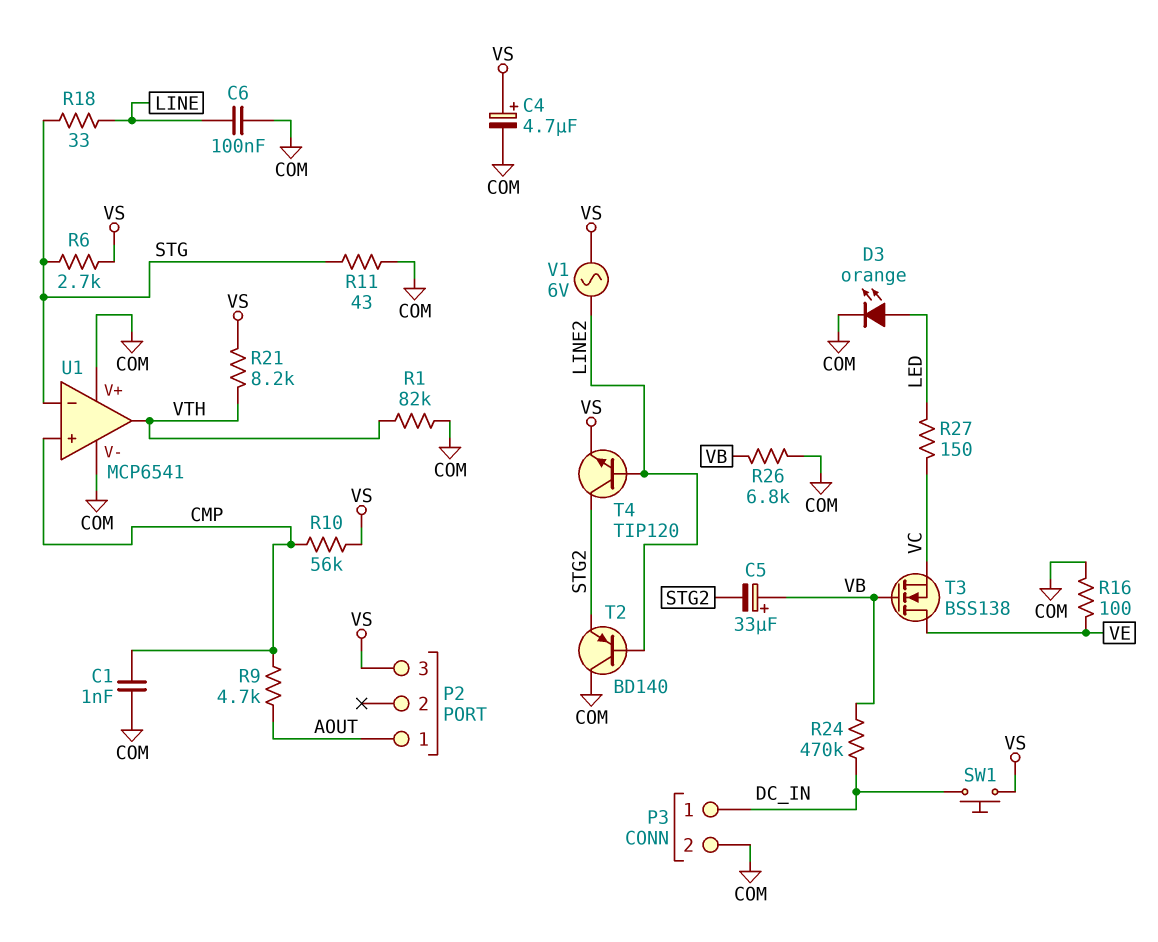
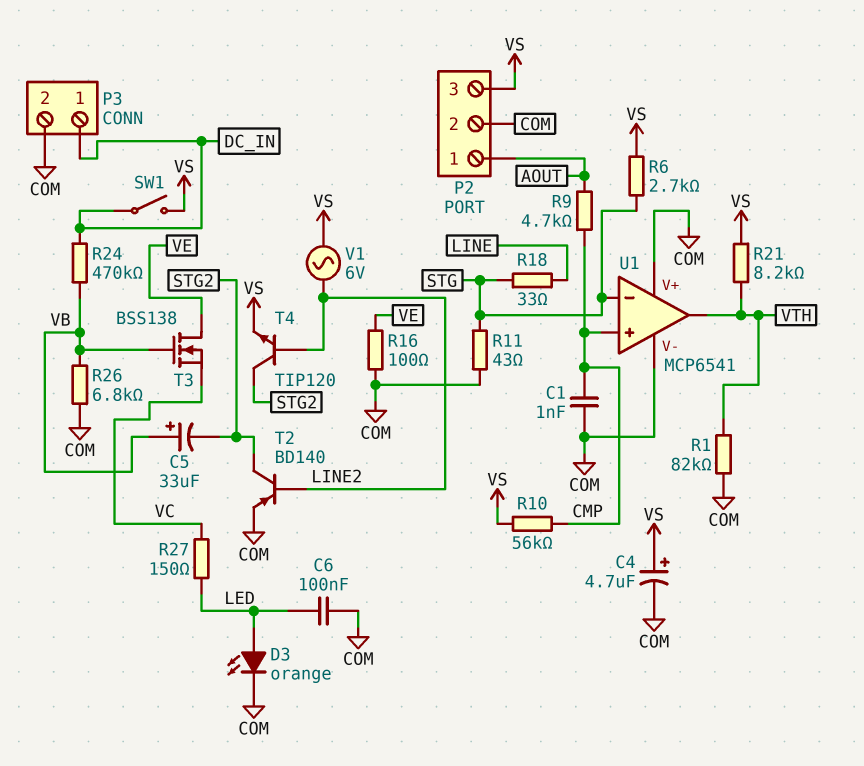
C6: 100nF (COM, LINE) -> 100nF (COM, LED)
P2 pin 2: none -> COM
SW1: button (DC_IN, VS) -> switch (DC_IN, VS)
T2: PNP BD140 (B LINE2, C COM, E STG2) -> PNP BD140 (B LINE2, C STG2, E COM)

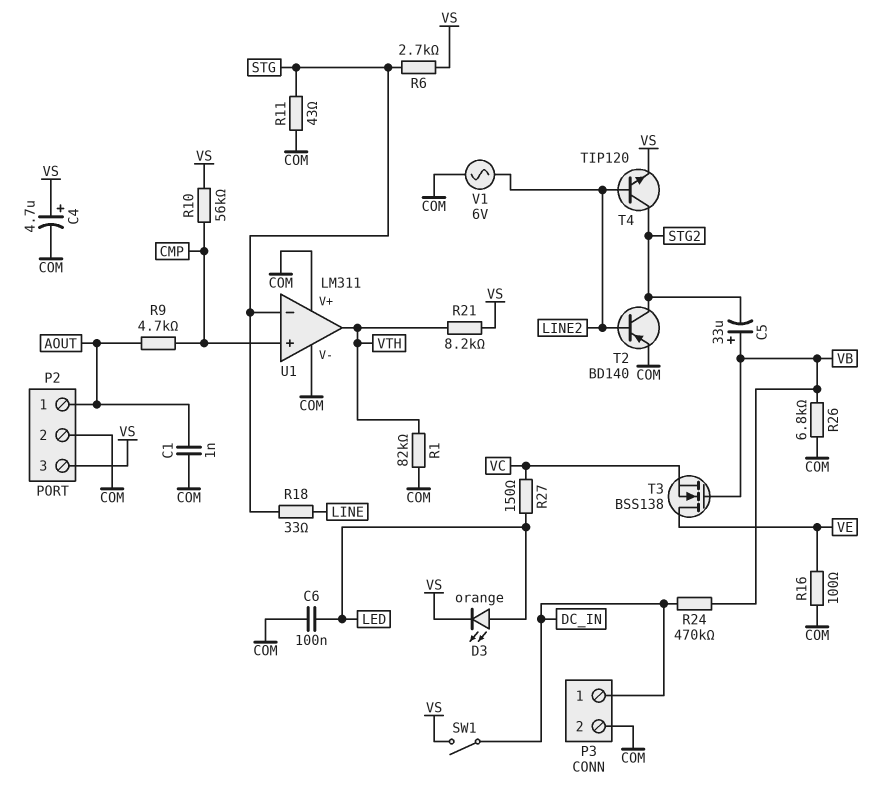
C1: 1nF (CMP, COM) -> 1nF (AOUT, COM)
D3: LED orange (A LED, K COM) -> LED orange (A LED, K VS)
U1: MCP6541 -> LM311
V1: AC 6V (LINE2, VS) -> AC 6V (COM, LINE2)

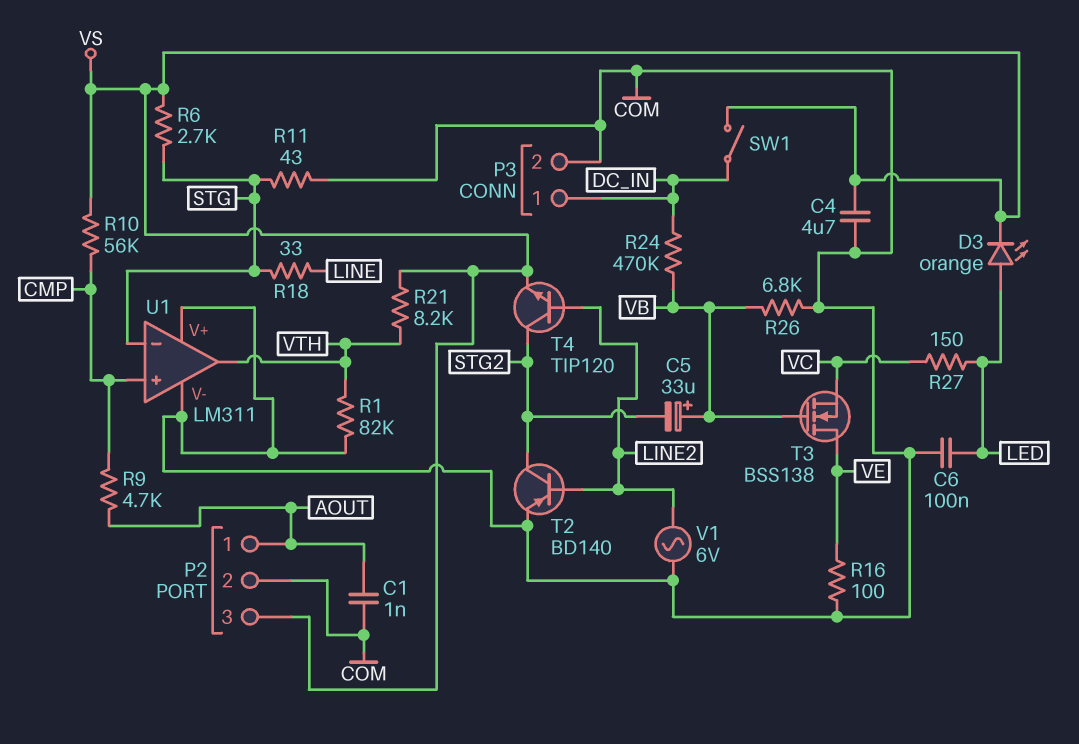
C4: 4.7uF (plus VS, minus COM) -> 4.7uF (COM, VS)

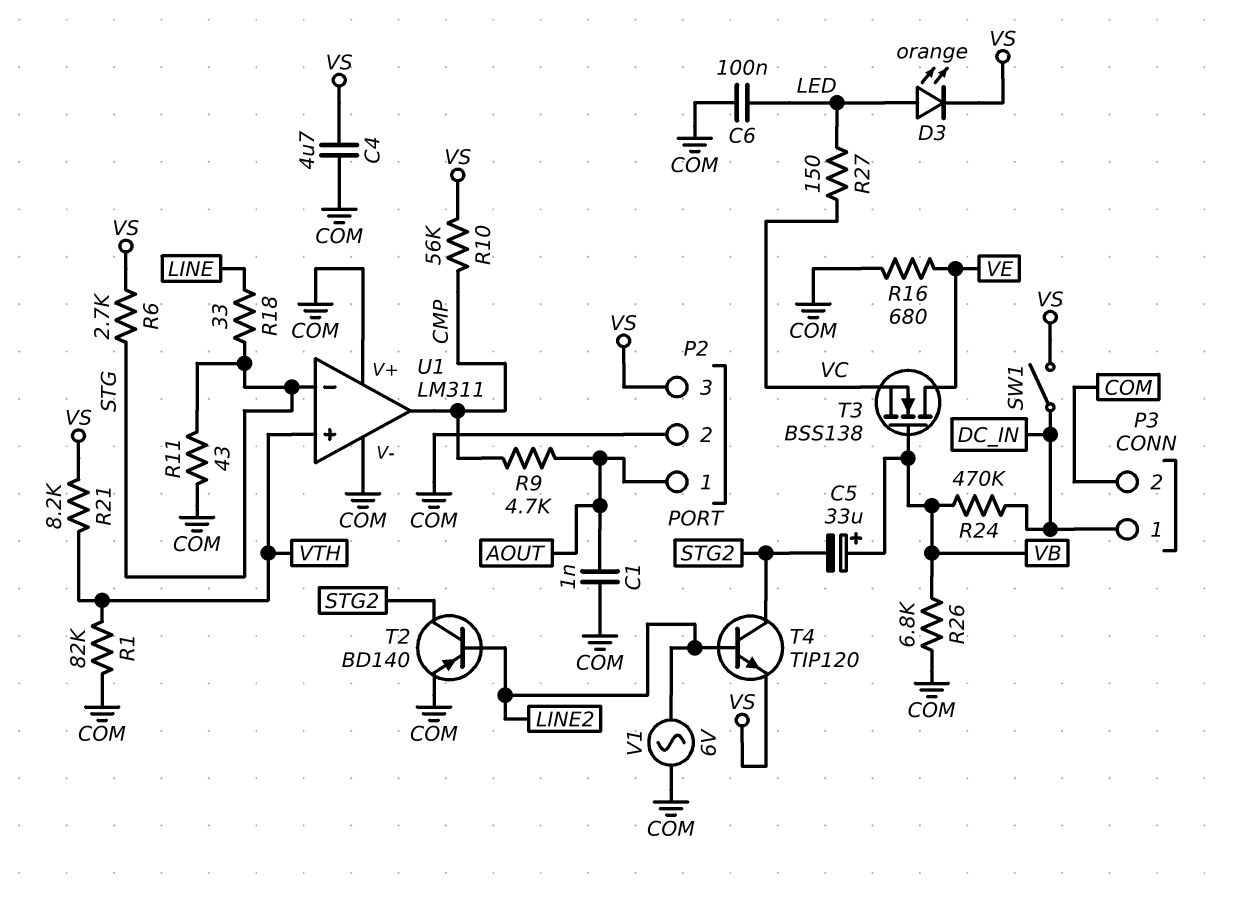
R16: 100 (COM, VE) -> 680 (COM, VE)
U1 pin in+: CMP -> VTH
U1 pin out: VTH -> CMP

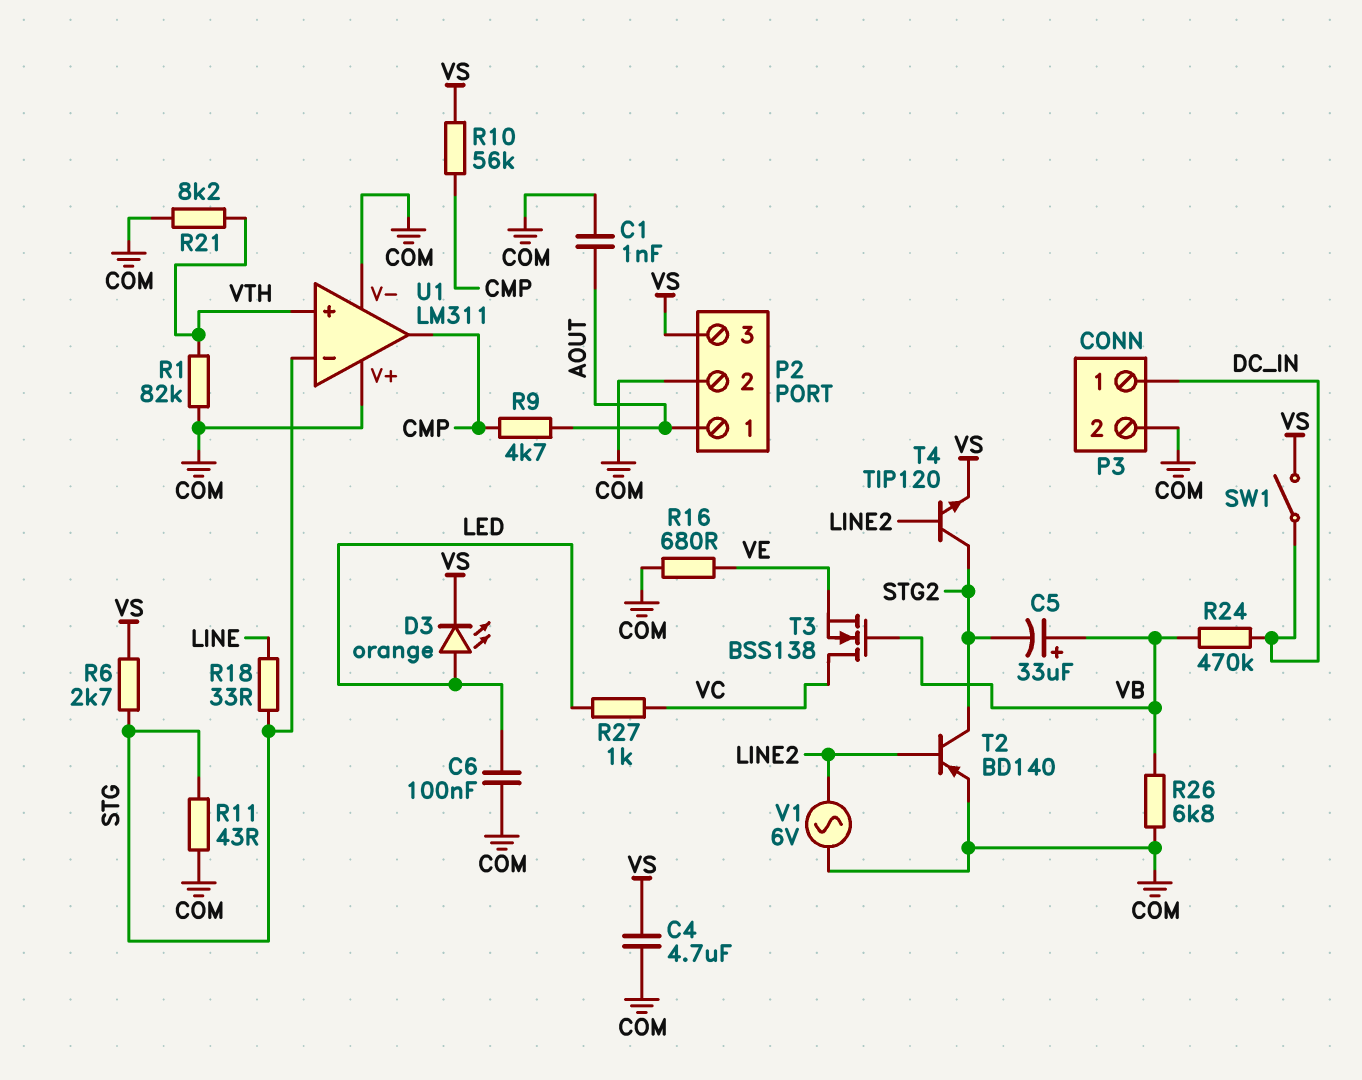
R21: 8.2k (VS, VTH) -> 8.2k (COM, VTH)
R27: 150 (LED, VC) -> 1k (LED, VC)
T3: NMOS BSS138 (G VB, D VE, S VC) -> NMOS BSS138 (G VB, D VC, S VE)

